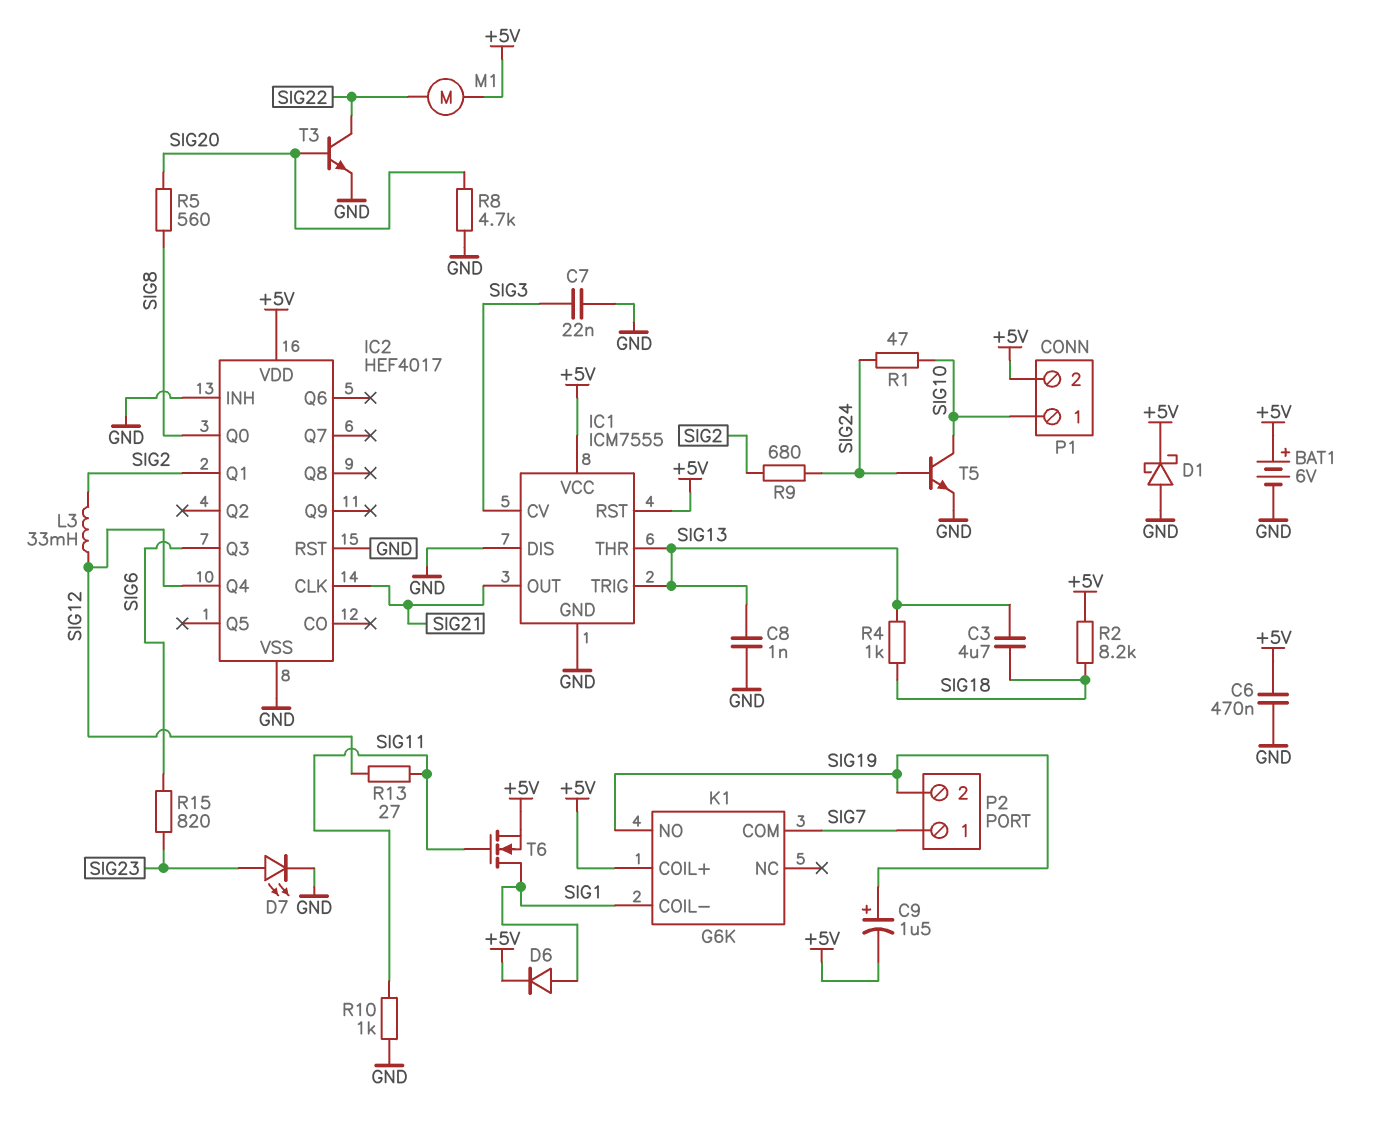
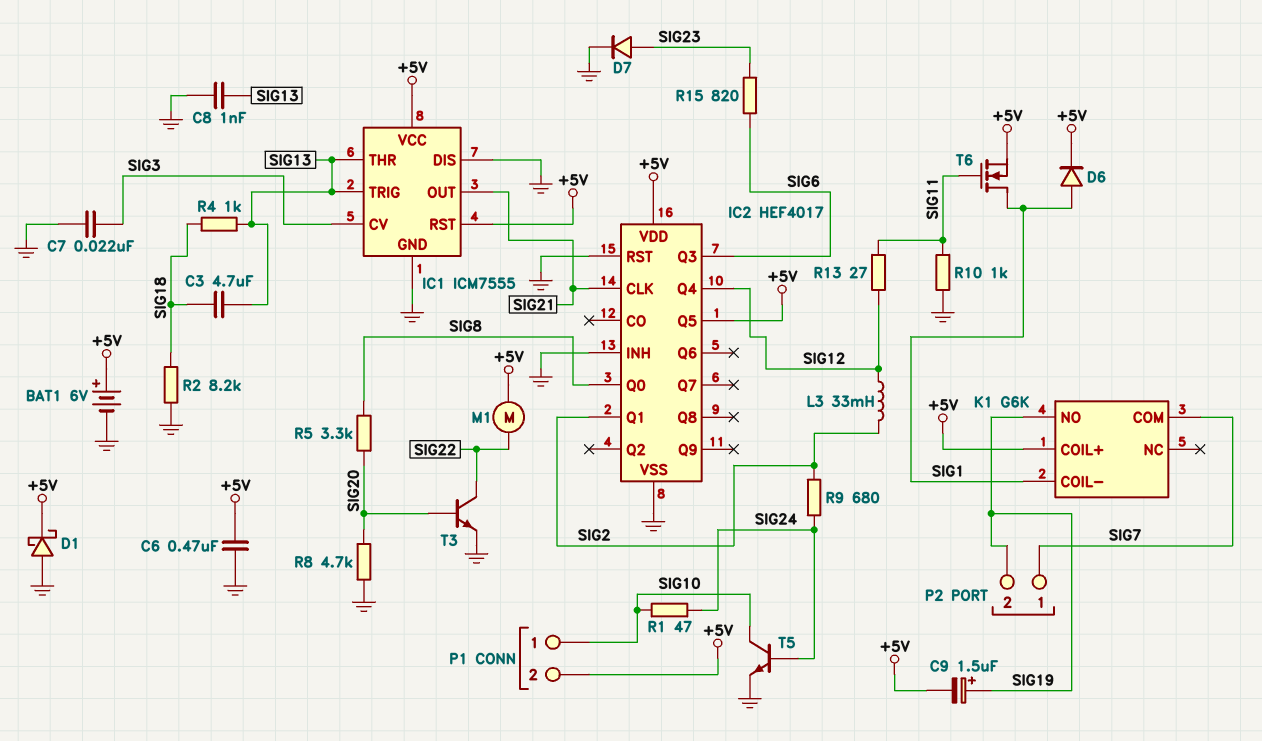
D7: LED (A SIG23, K GND) -> diode (A SIG23, K GND)
IC2 pin Q5: none -> +5V
R2: 8.2k (+5V, SIG18) -> 8.2k (GND, SIG18)
R5: 560 (SIG8, SIG20) -> 3.3k (SIG8, SIG20)

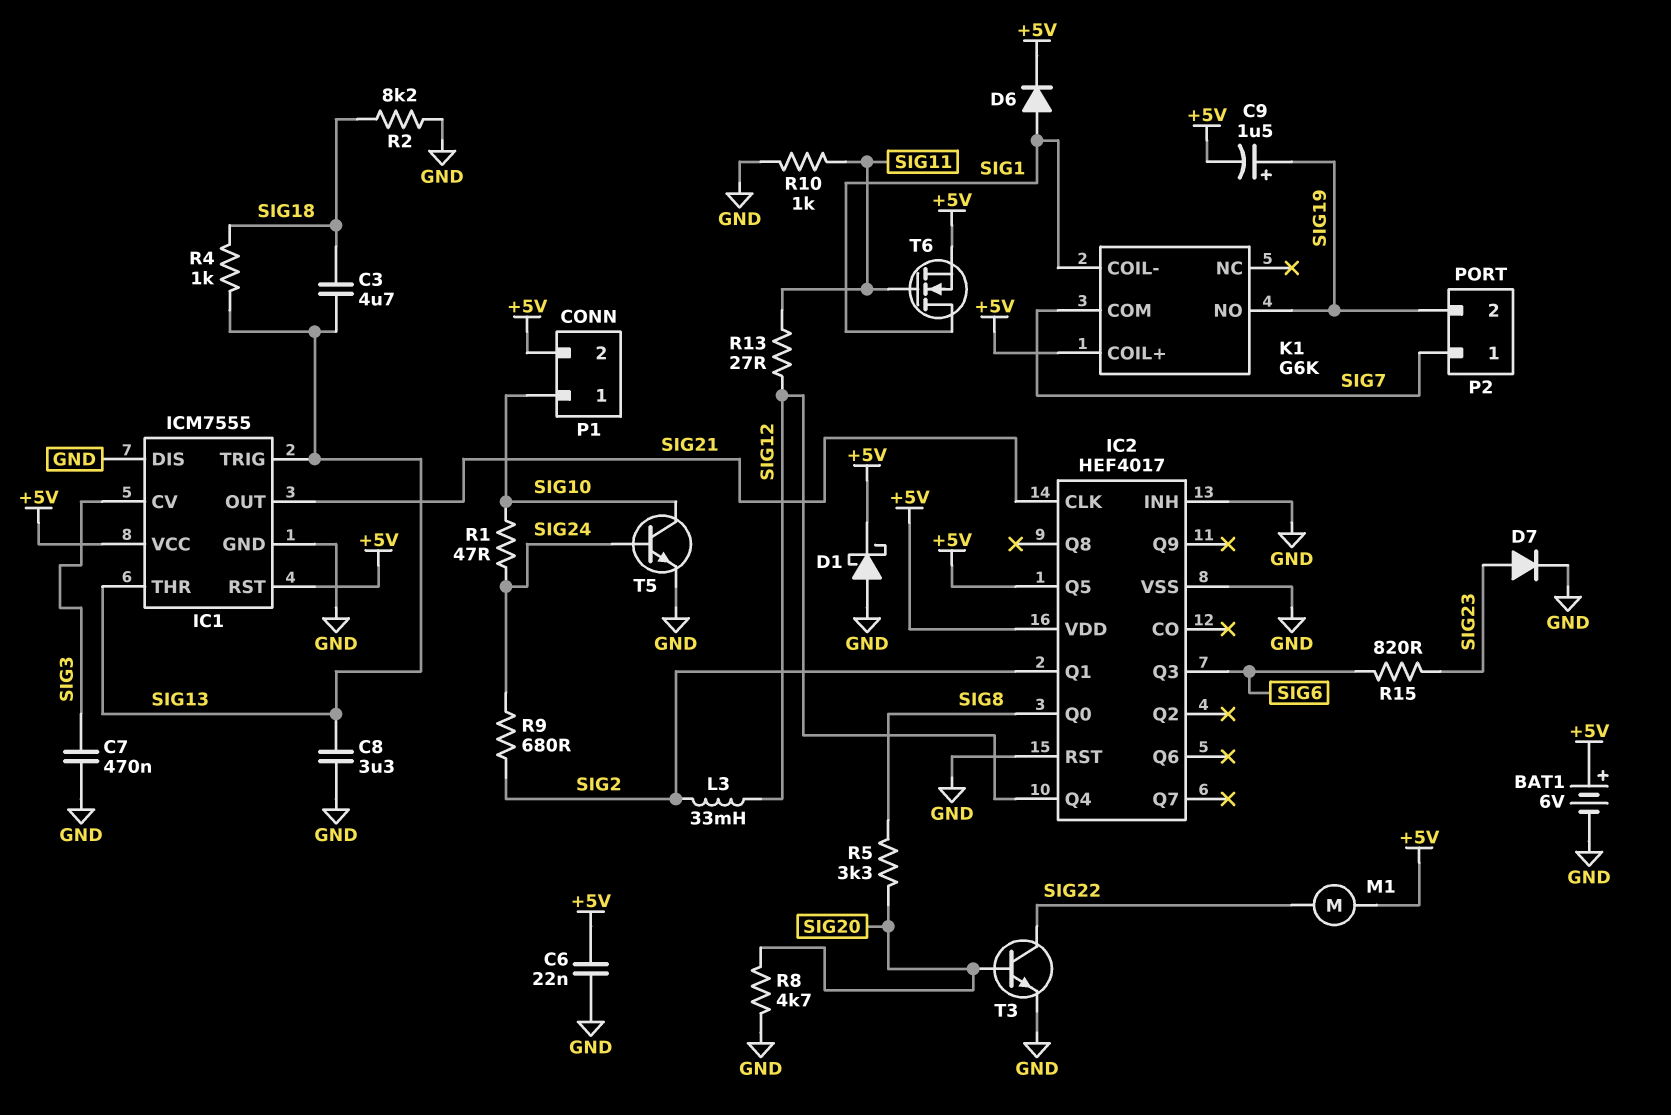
C6: 470nF (+5V, GND) -> 22nF (+5V, GND)
C7: 22nF (GND, SIG3) -> 470nF (GND, SIG3)
C8: 1nF (GND, SIG13) -> 3.3uF (GND, SIG13)

